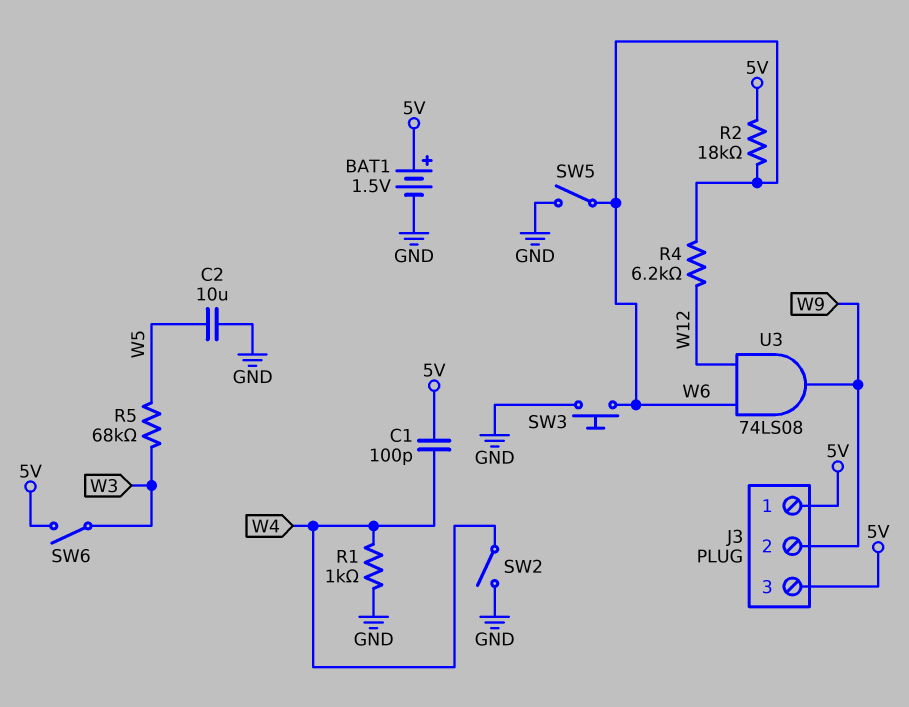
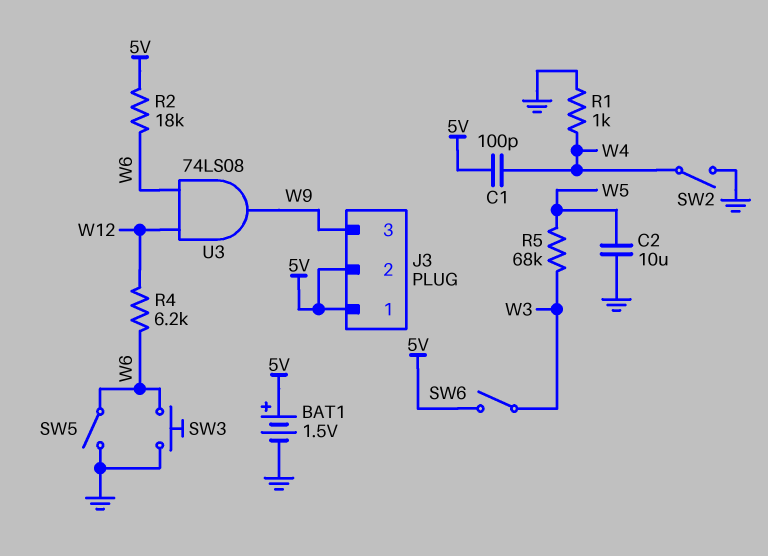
J3 pin 2: W9 -> 5V
J3 pin 3: 5V -> W9

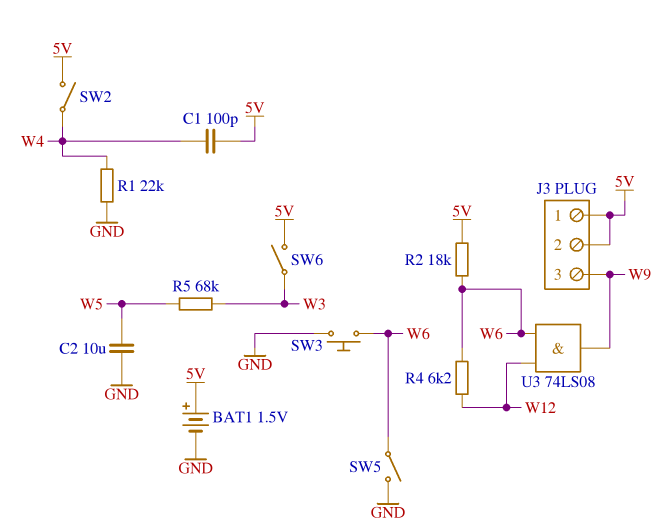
R1: 1k (GND, W4) -> 22k (GND, W4)
SW2: switch (GND, W4) -> switch (5V, W4)

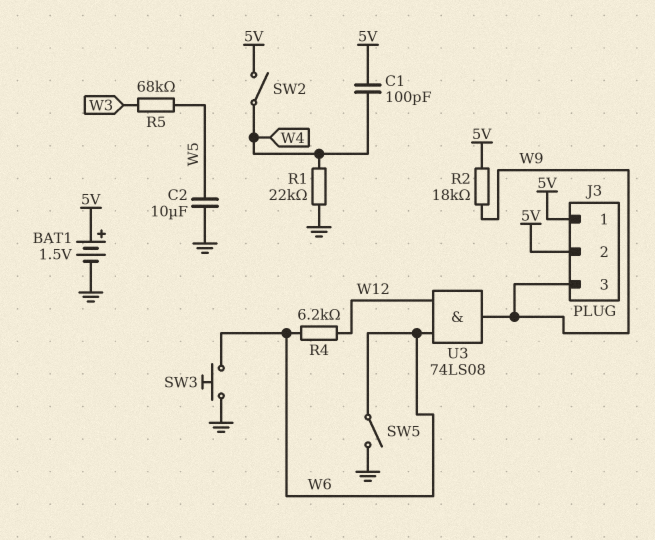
R2: 18k (5V, W6) -> 18k (5V, W9)
SW6: switch (5V, W3) -> none

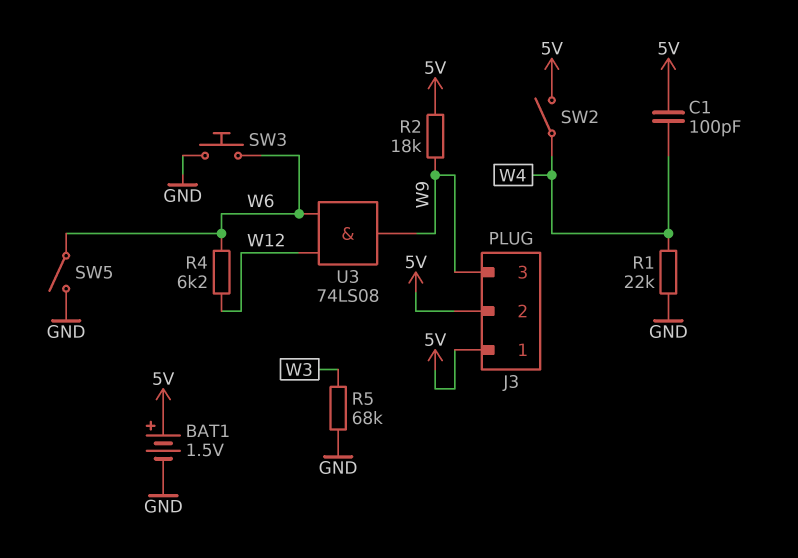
C2: 10uF (GND, W5) -> none
R5: 68k (W3, W5) -> 68k (GND, W3)

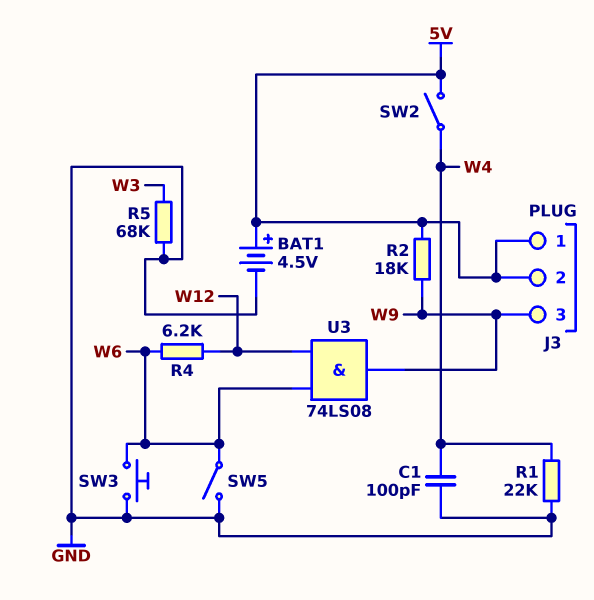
BAT1: 1.5V (plus 5V, minus GND) -> 4.5V (plus 5V, minus GND)
C1: 100pF (5V, W4) -> 100pF (GND, W4)

